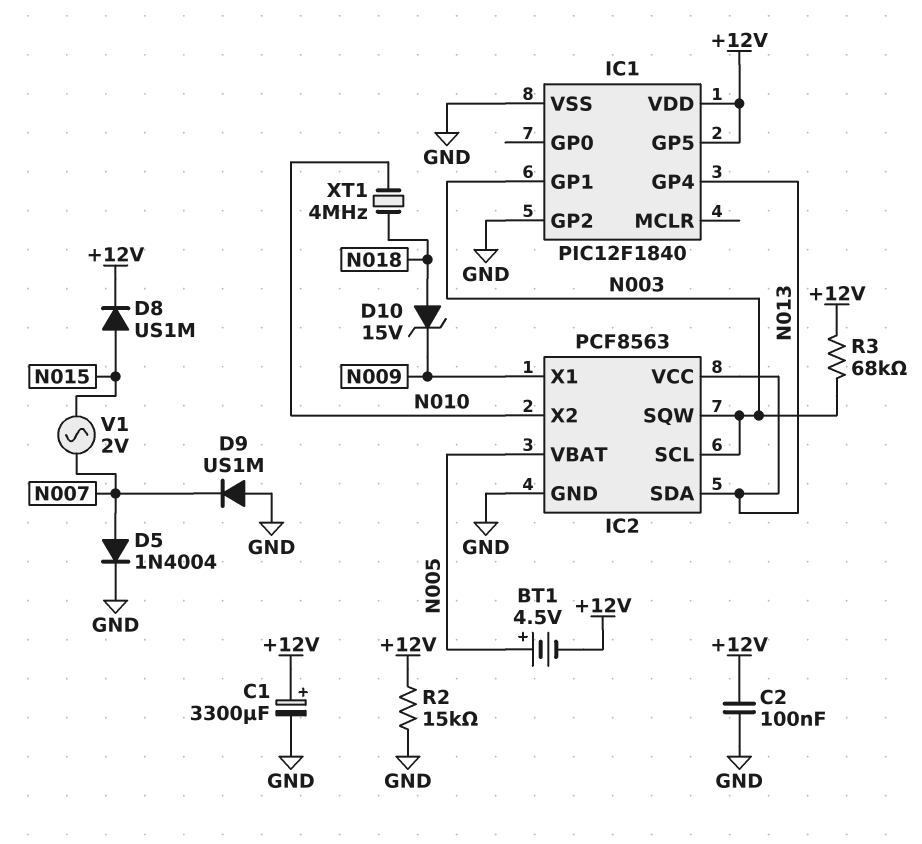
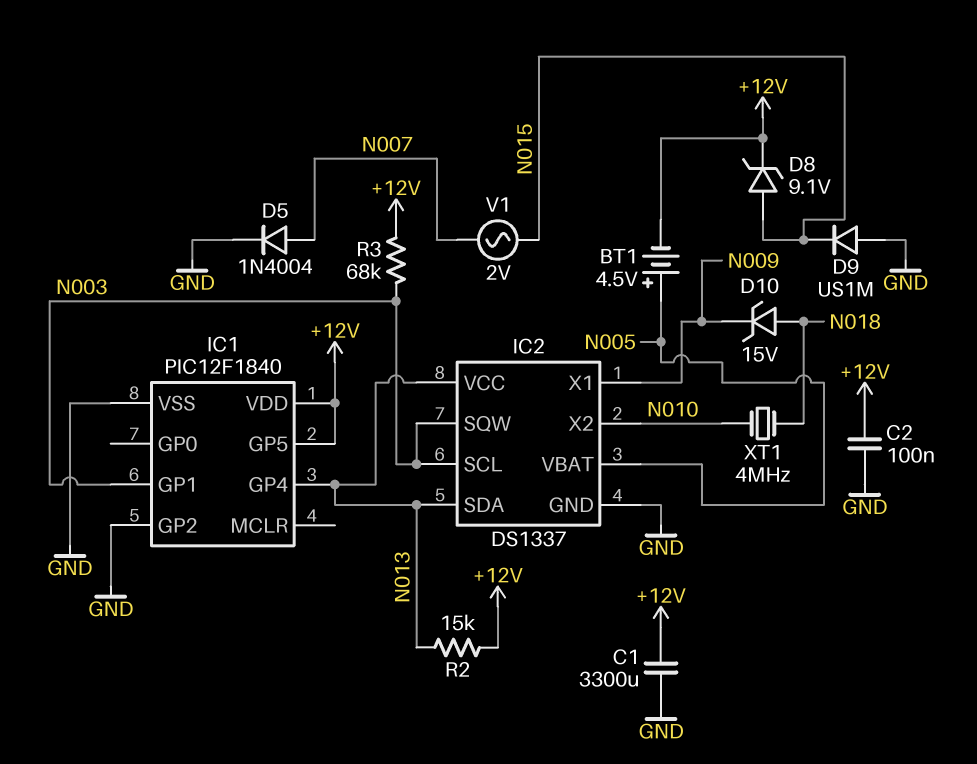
C1: 3300uF (plus +12V, minus GND) -> 3300uF (+12V, GND)
D8: diode US1M (A N015, K +12V) -> zener 9.1V (A N015, K +12V)
D9: diode US1M (A GND, K N007) -> diode US1M (A GND, K N015)
IC2: PCF8563 -> DS1337
R2: 15k (+12V, GND) -> 15k (+12V, N013)

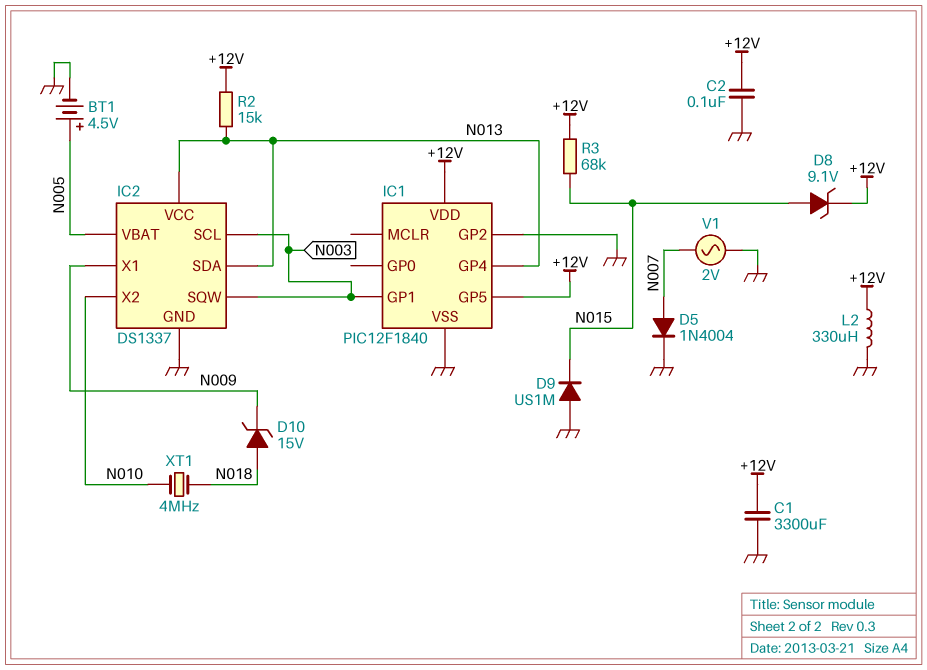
BT1: 4.5V (plus N005, minus +12V) -> 4.5V (plus N005, minus GND)
L2: none -> 330uH (+12V, GND)
R3: 68k (+12V, N003) -> 68k (+12V, N015)
V1: AC 2V (N007, N015) -> AC 2V (GND, N007)

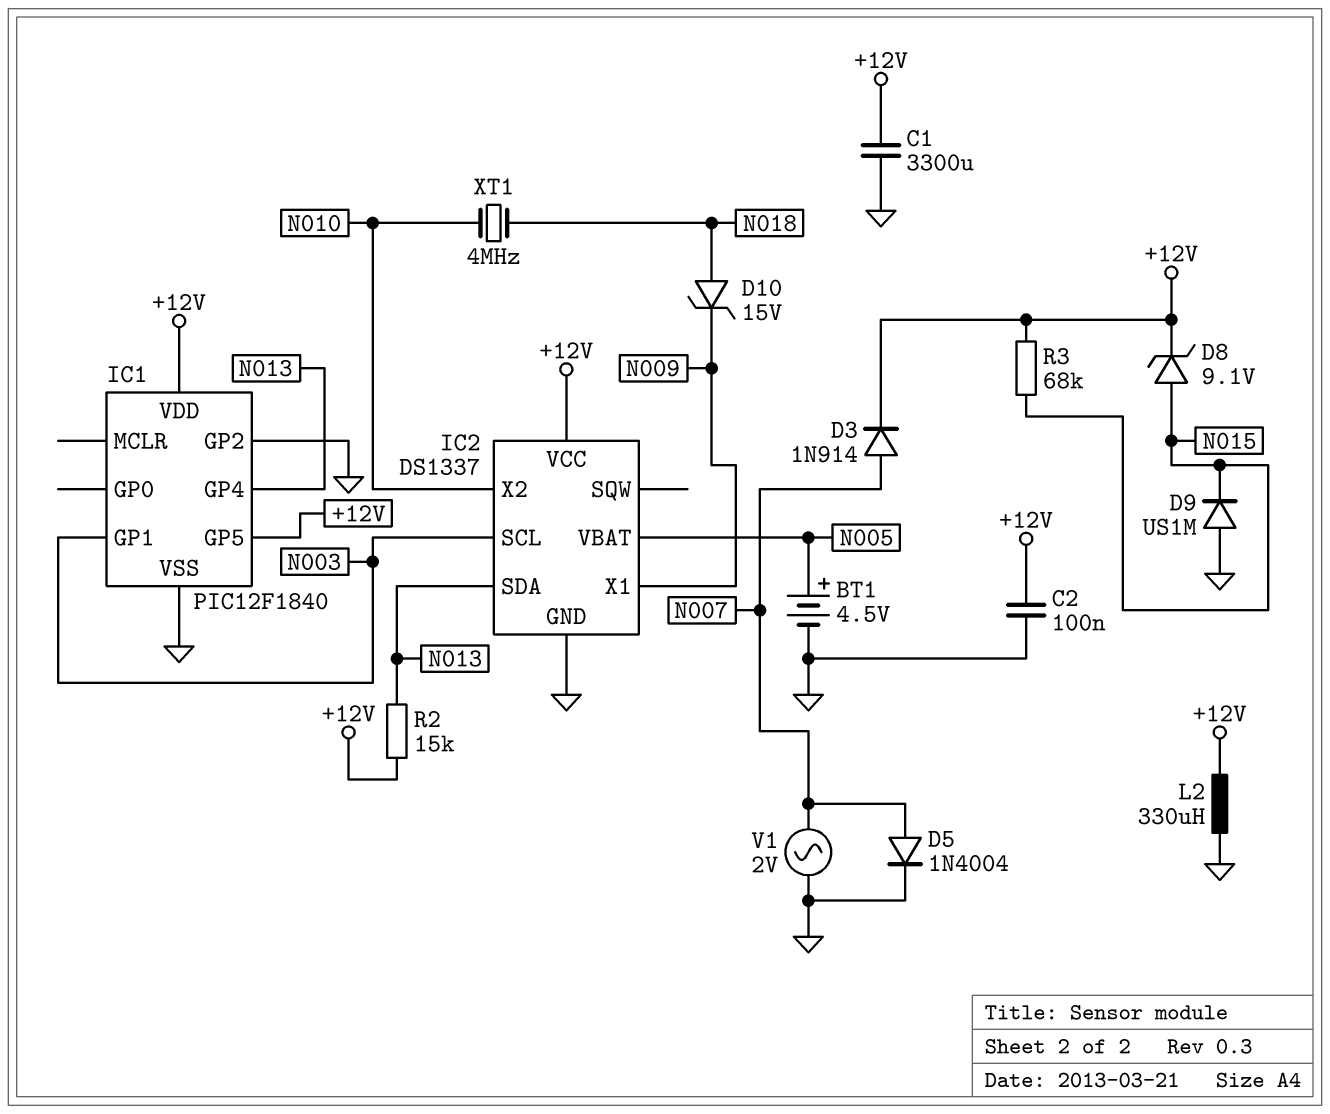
D3: none -> diode 1N914 (A N007, K +12V)
IC2 pin SQW: N003 -> none
IC2 pin VCC: N013 -> +12V

